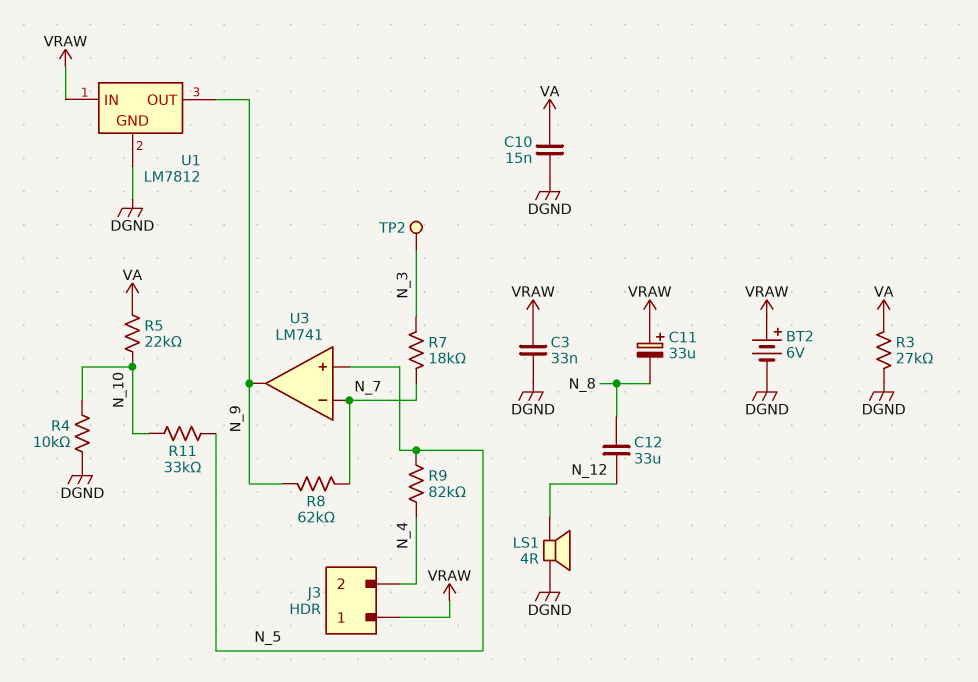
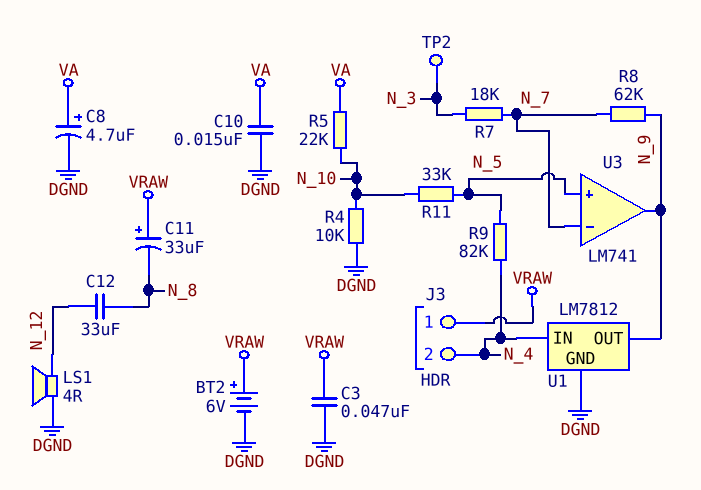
C3: 33nF (DGND, VRAW) -> 47nF (DGND, VRAW)
C8: none -> 4.7uF (plus VA, minus DGND)
R3: 27k (DGND, VA) -> none
U1 pin IN: VRAW -> N_4

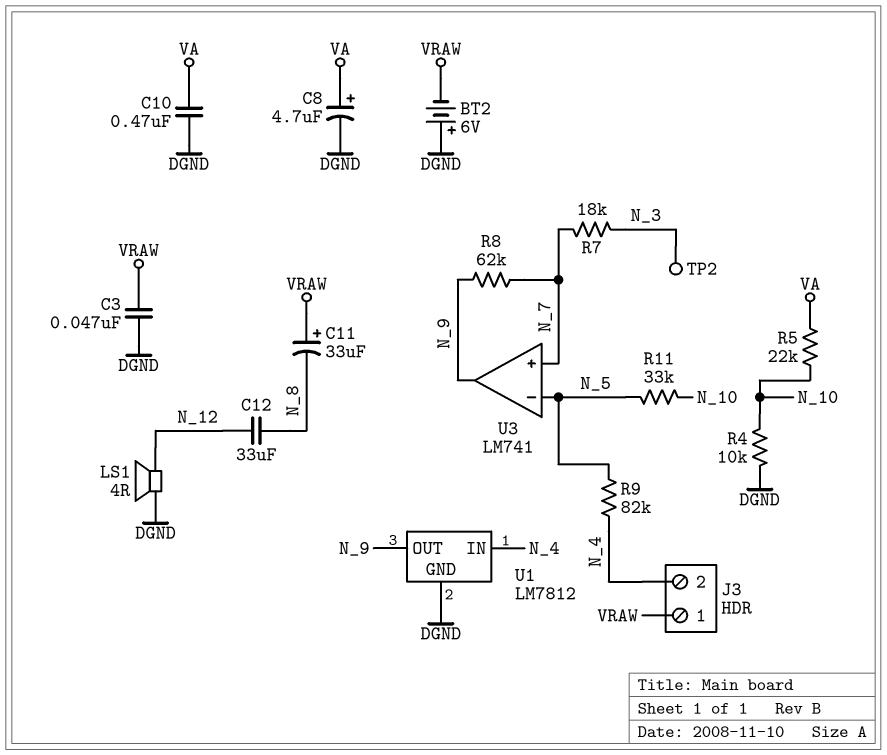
BT2: 6V (plus VRAW, minus DGND) -> 6V (plus DGND, minus VRAW)
C10: 15nF (DGND, VA) -> 470nF (DGND, VA)
U3 pin in+: N_5 -> N_7
U3 pin in-: N_7 -> N_5

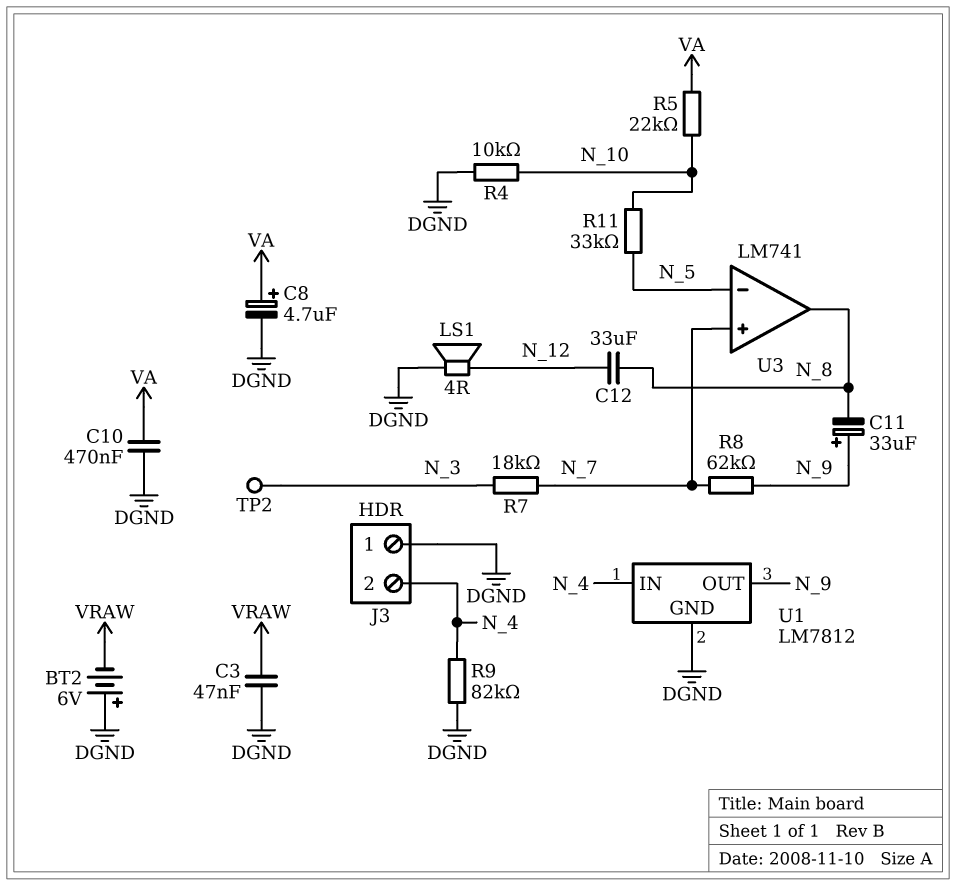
C11: 33uF (plus VRAW, minus N_8) -> 33uF (plus N_9, minus N_8)
J3 pin 1: VRAW -> DGND
R9: 82k (N_4, N_5) -> 82k (DGND, N_4)
U3 pin out: N_9 -> N_8

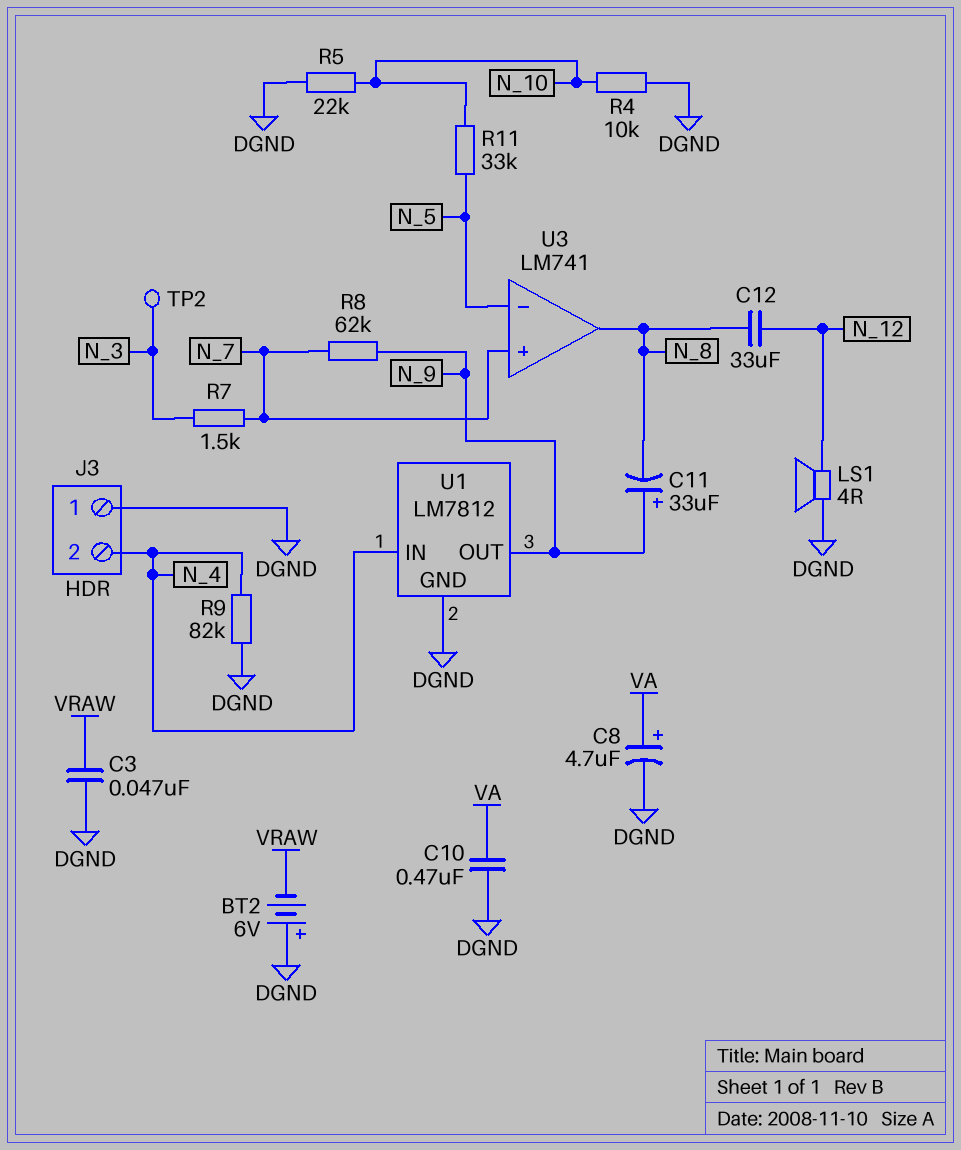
R5: 22k (N_10, VA) -> 22k (DGND, N_10)
R7: 18k (N_3, N_7) -> 1.5k (N_3, N_7)

